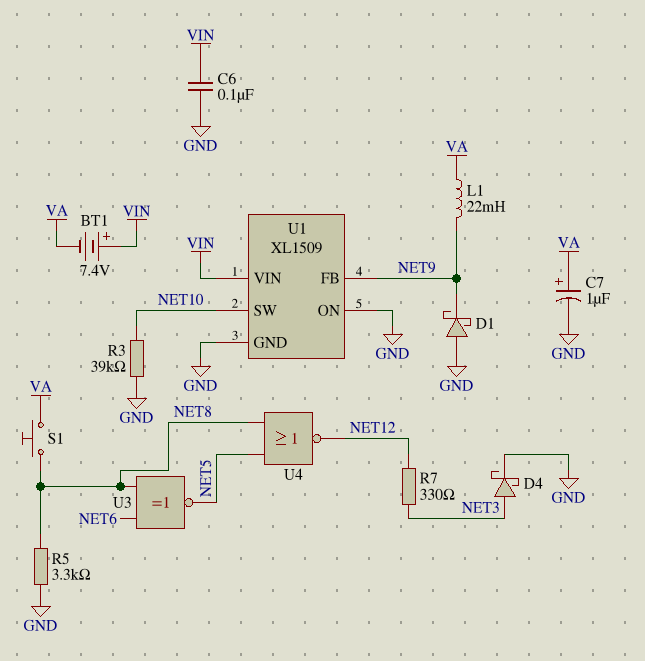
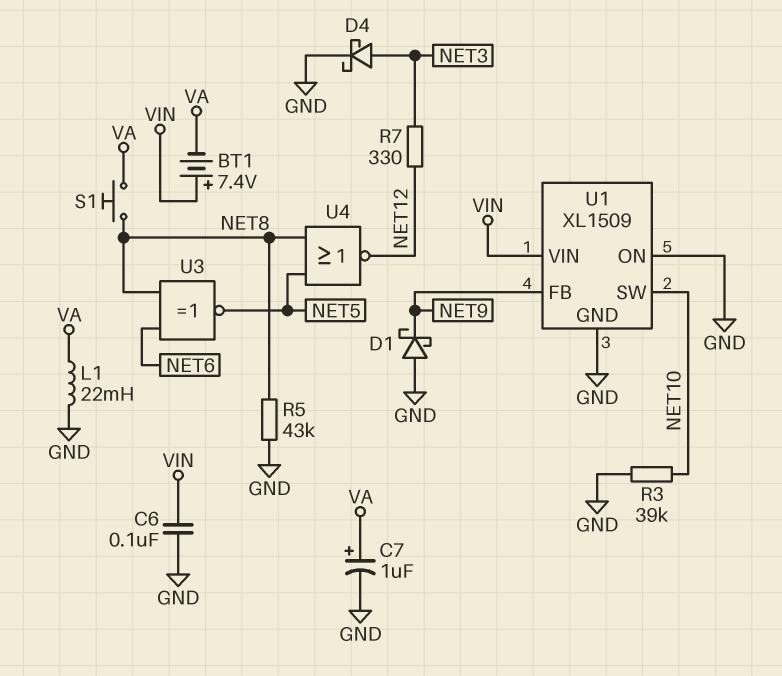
L1: 22mH (NET9, VA) -> 22mH (GND, VA)
R5: 3.3k (GND, NET8) -> 43k (GND, NET8)

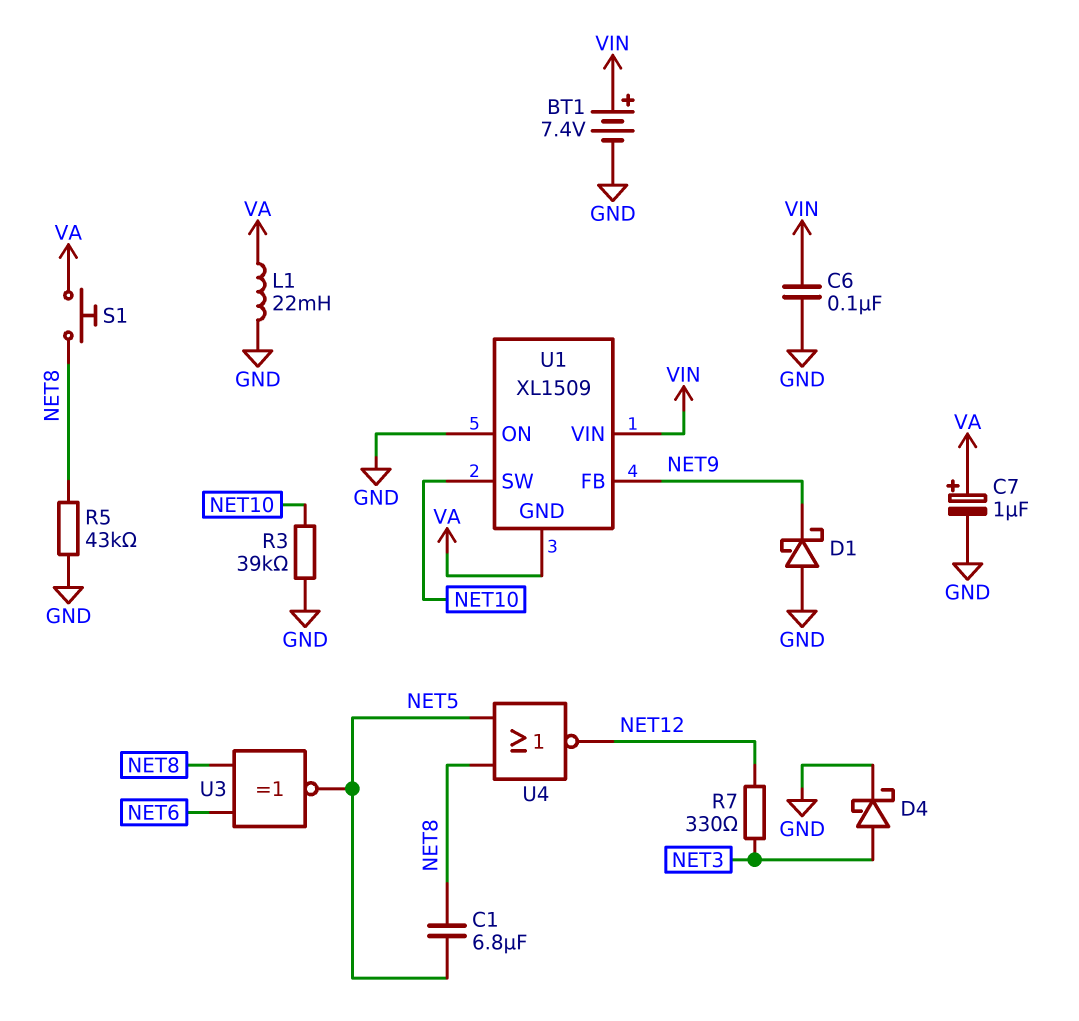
BT1: 7.4V (plus VIN, minus VA) -> 7.4V (plus VIN, minus GND)
C1: none -> 6.8uF (NET5, NET8)
U1 pin GND: GND -> VA

